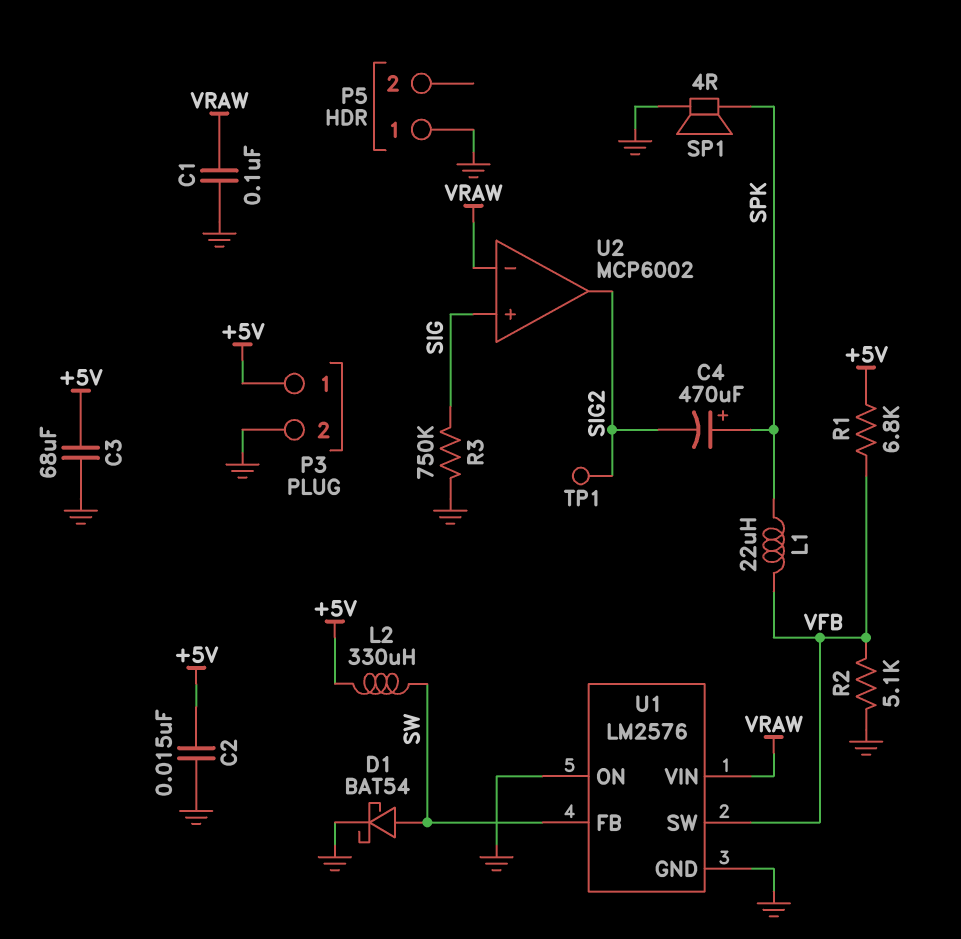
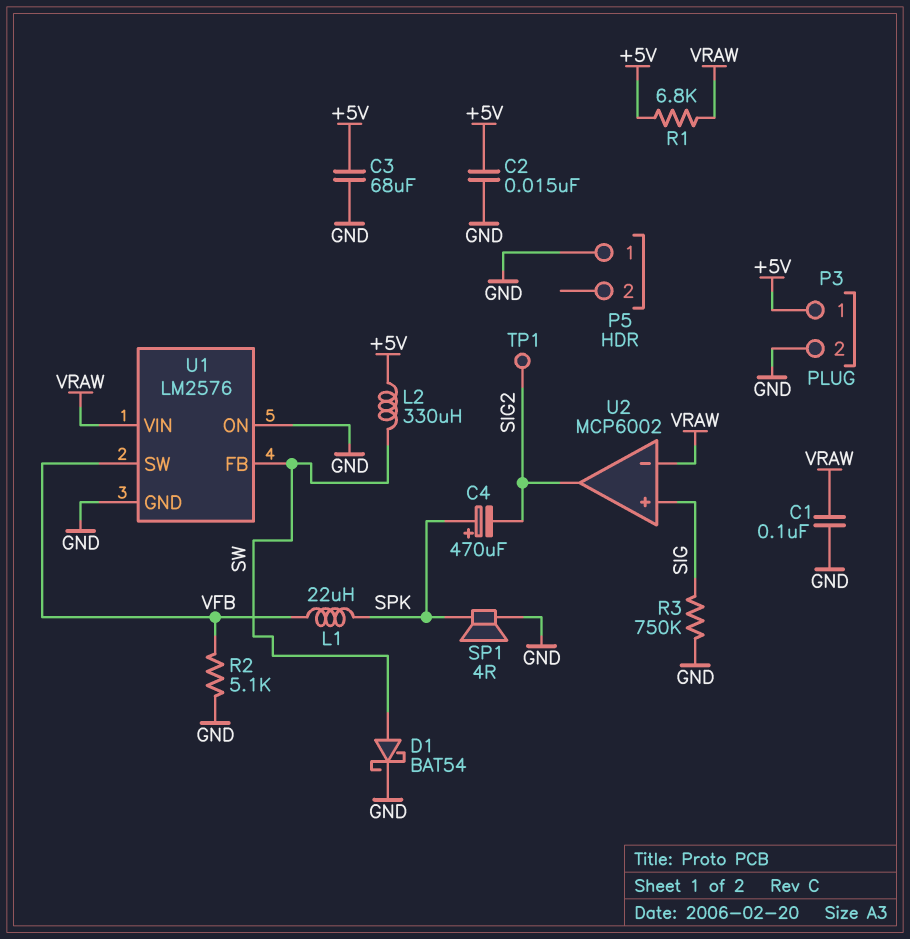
R1: 6.8k (+5V, VFB) -> 6.8k (+5V, VRAW)

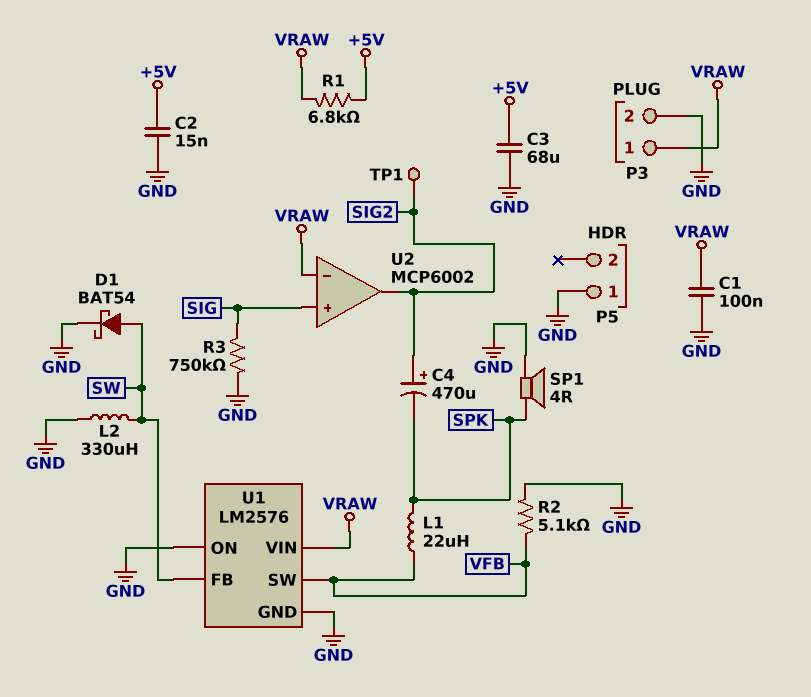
C4: 470uF (plus SPK, minus SIG2) -> 470uF (plus SIG2, minus SPK)
L2: 330uH (+5V, SW) -> 330uH (GND, SW)
P3 pin 1: +5V -> VRAW

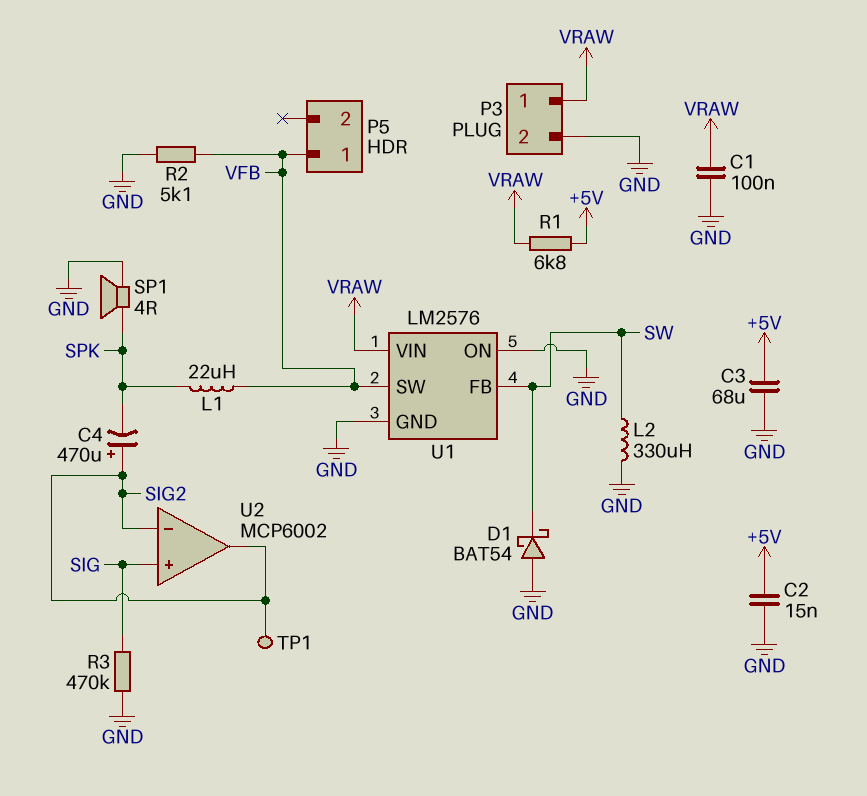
D1: schottky BAT54 (A SW, K GND) -> schottky BAT54 (A GND, K SW)
P5 pin 1: GND -> VFB
R3: 750k (GND, SIG) -> 470k (GND, SIG)
U2 pin in-: VRAW -> SIG2

